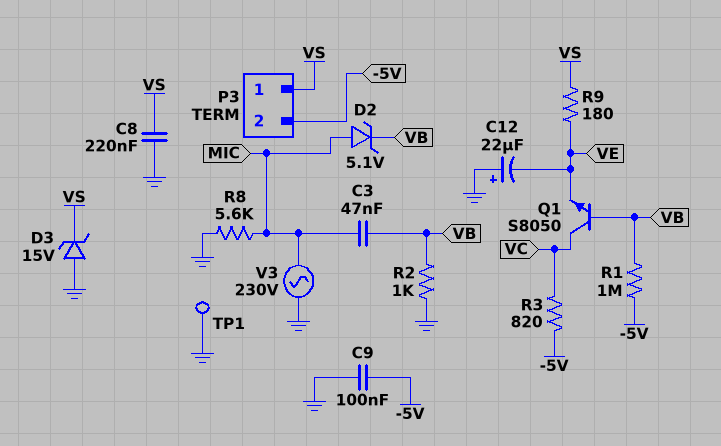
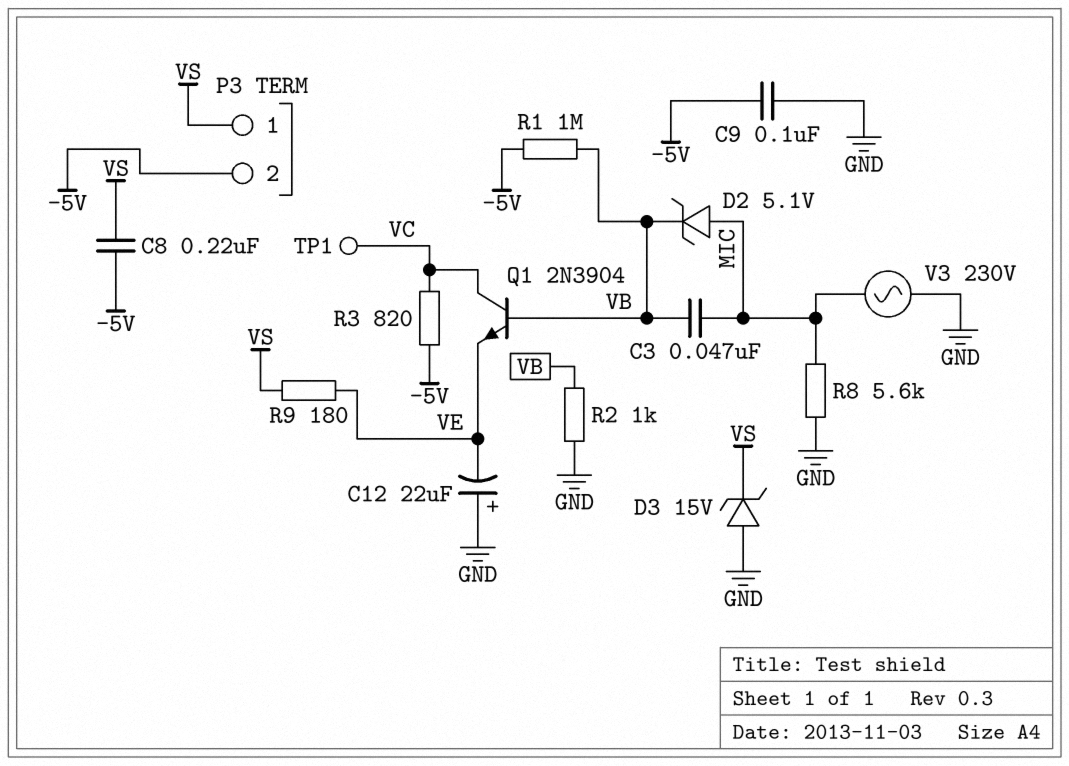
C8: 220nF (GND, VS) -> 220nF (-5V, VS)
Q1: NPN S8050 (B VB, C VC, E VE) -> NPN 2N3904 (B VB, C VC, E VE)
TP1: test point (GND) -> test point (VC)

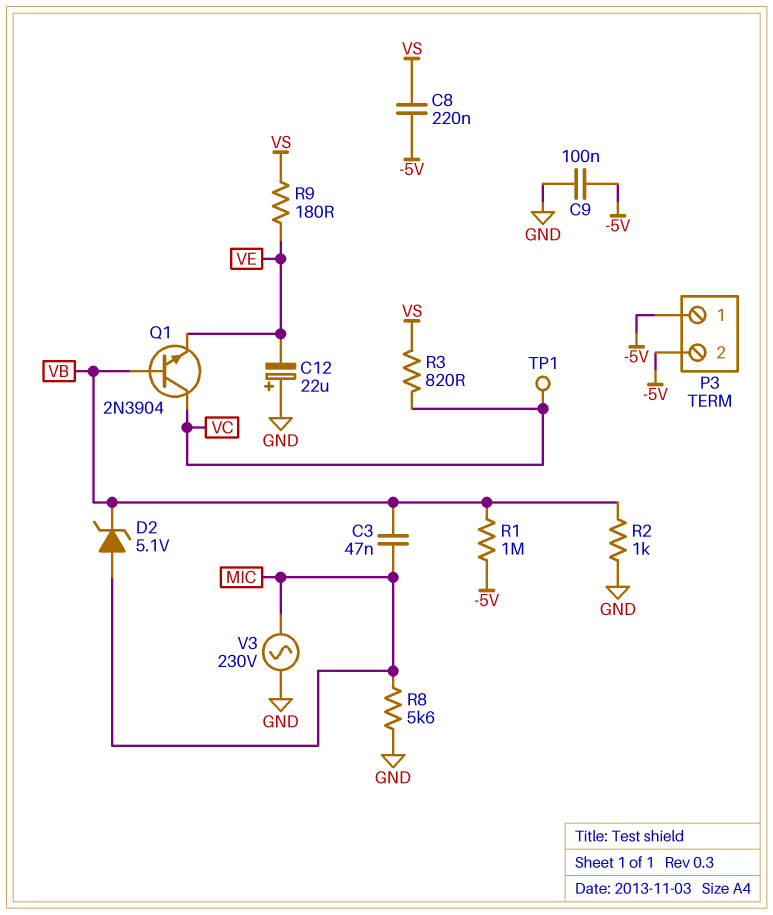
D3: zener 15V (A GND, K VS) -> none
P3 pin 1: VS -> -5V
R3: 820 (-5V, VC) -> 820 (VC, VS)

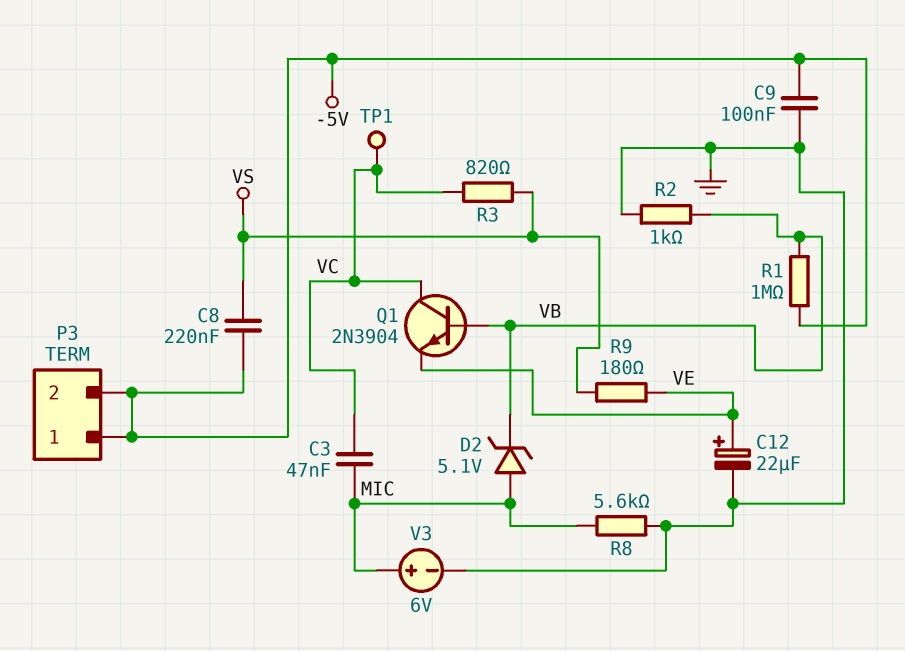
C3: 47nF (MIC, VB) -> 47nF (MIC, VC)
C12: 22uF (plus GND, minus VE) -> 22uF (plus VE, minus GND)
V3: AC 230V (GND, MIC) -> 6V (plus MIC, minus GND)

